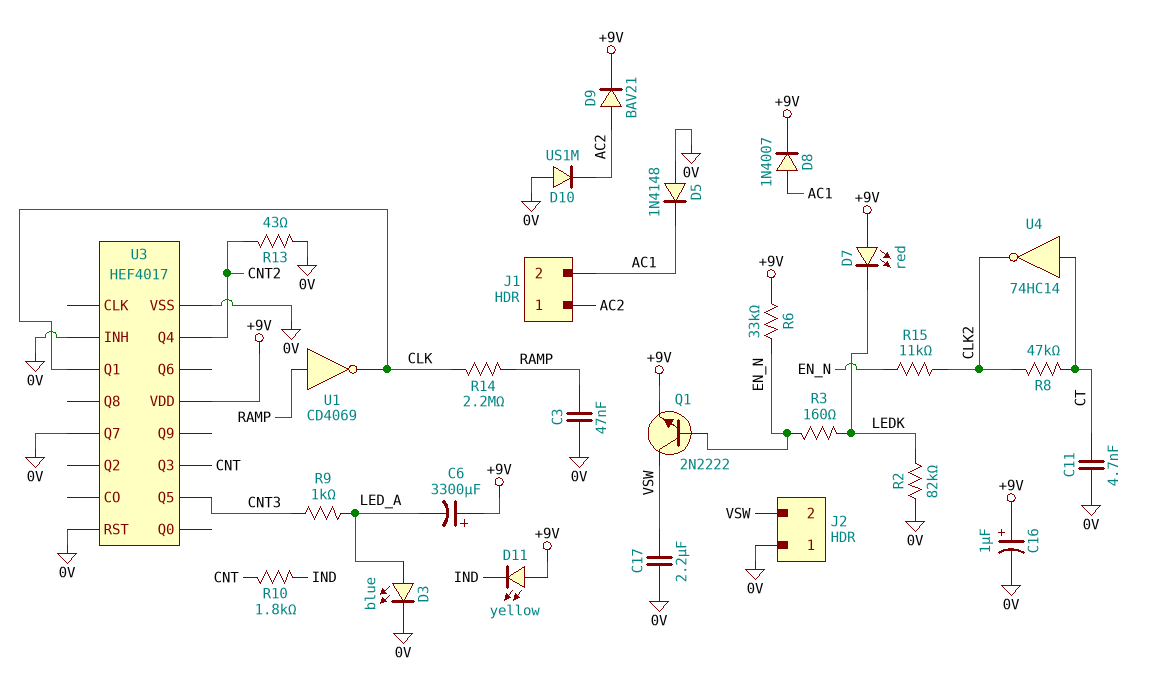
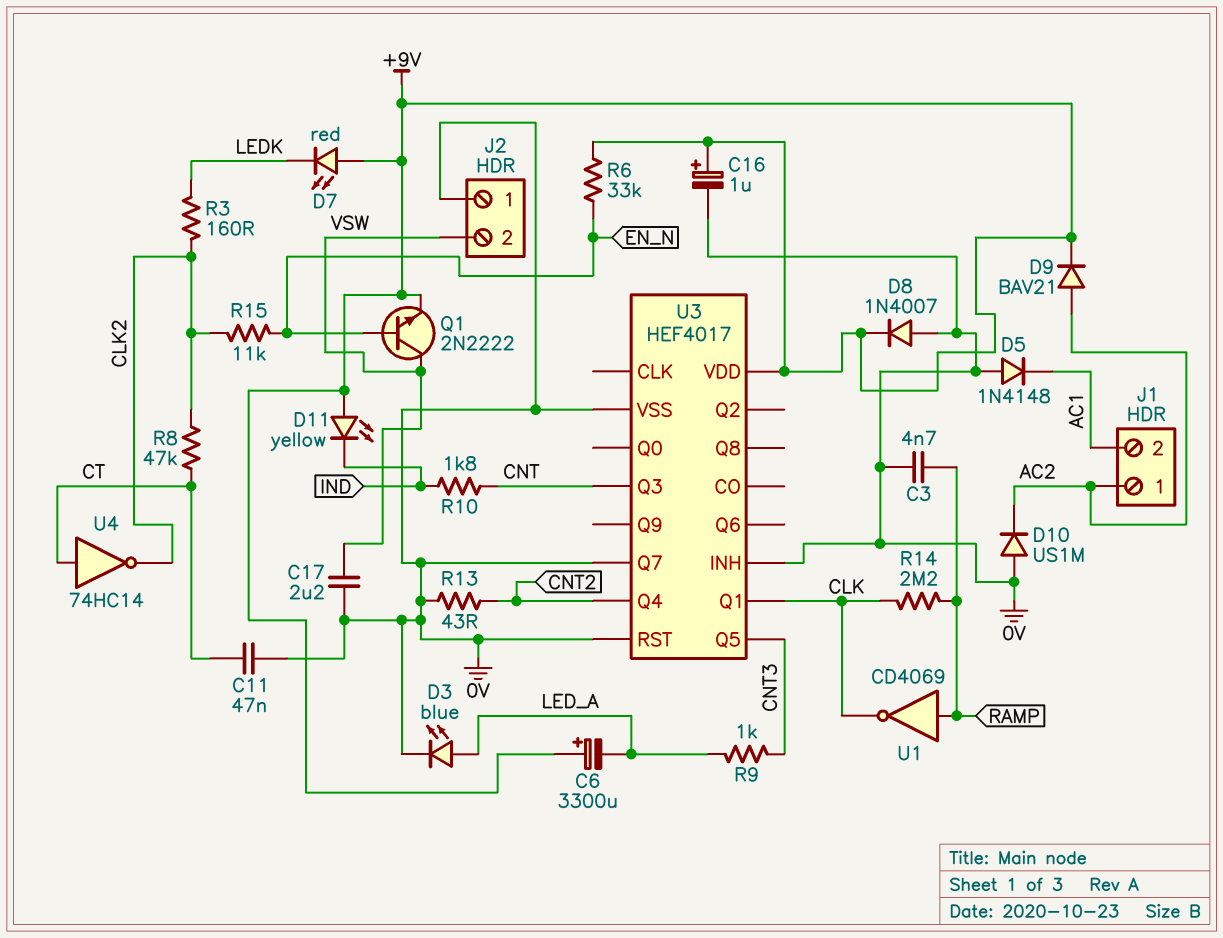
C3: 47nF (0V, RAMP) -> 4.7nF (0V, RAMP)
C11: 4.7nF (0V, CT) -> 47nF (0V, CT)
D8: diode 1N4007 (A AC1, K +9V) -> diode 1N4007 (A 0V, K +9V)
R2: 82k (0V, LEDK) -> none
R3: 160 (EN_N, LEDK) -> 160 (CLK2, LEDK)

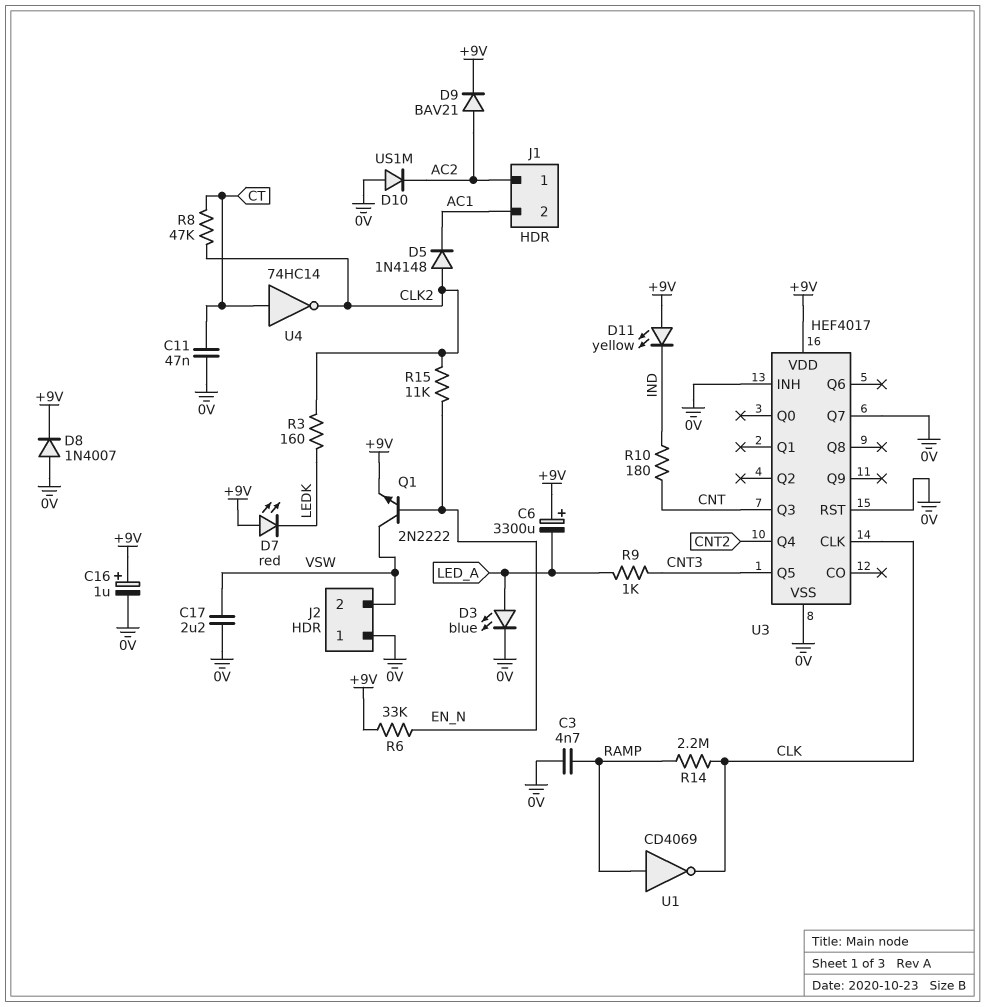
D5: diode 1N4148 (A 0V, K AC1) -> diode 1N4148 (A CLK2, K AC1)
R10: 1.8k (CNT, IND) -> 180 (CNT, IND)
R13: 43 (0V, CNT2) -> none
U3 pin CLK: none -> CLK
U3 pin Q1: CLK -> none

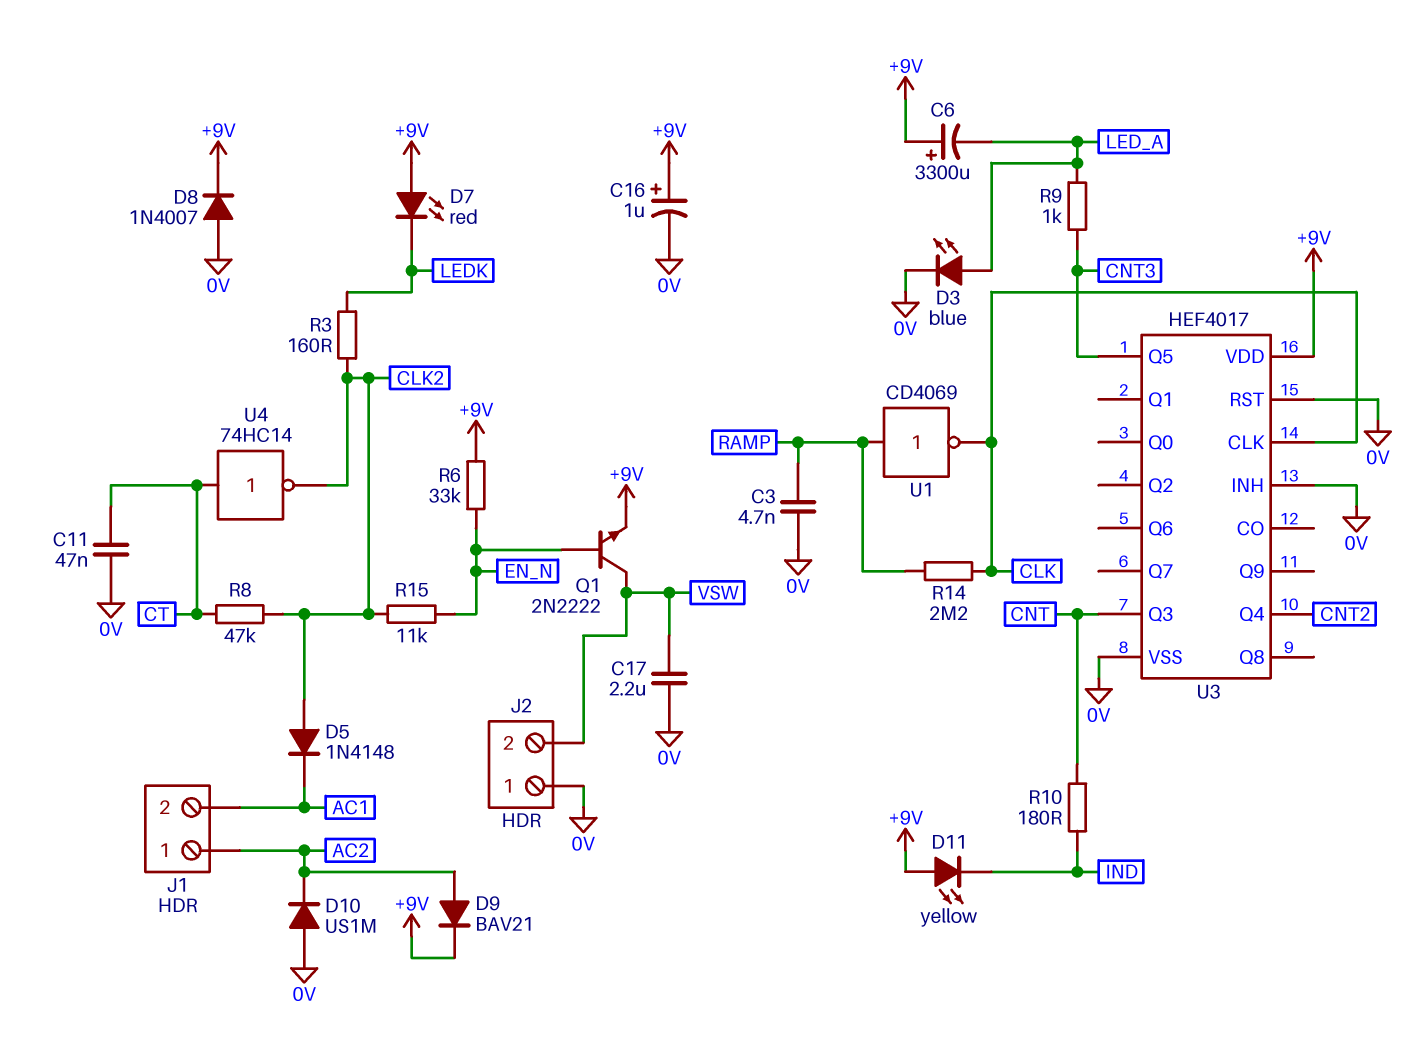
U3 pin Q7: 0V -> none

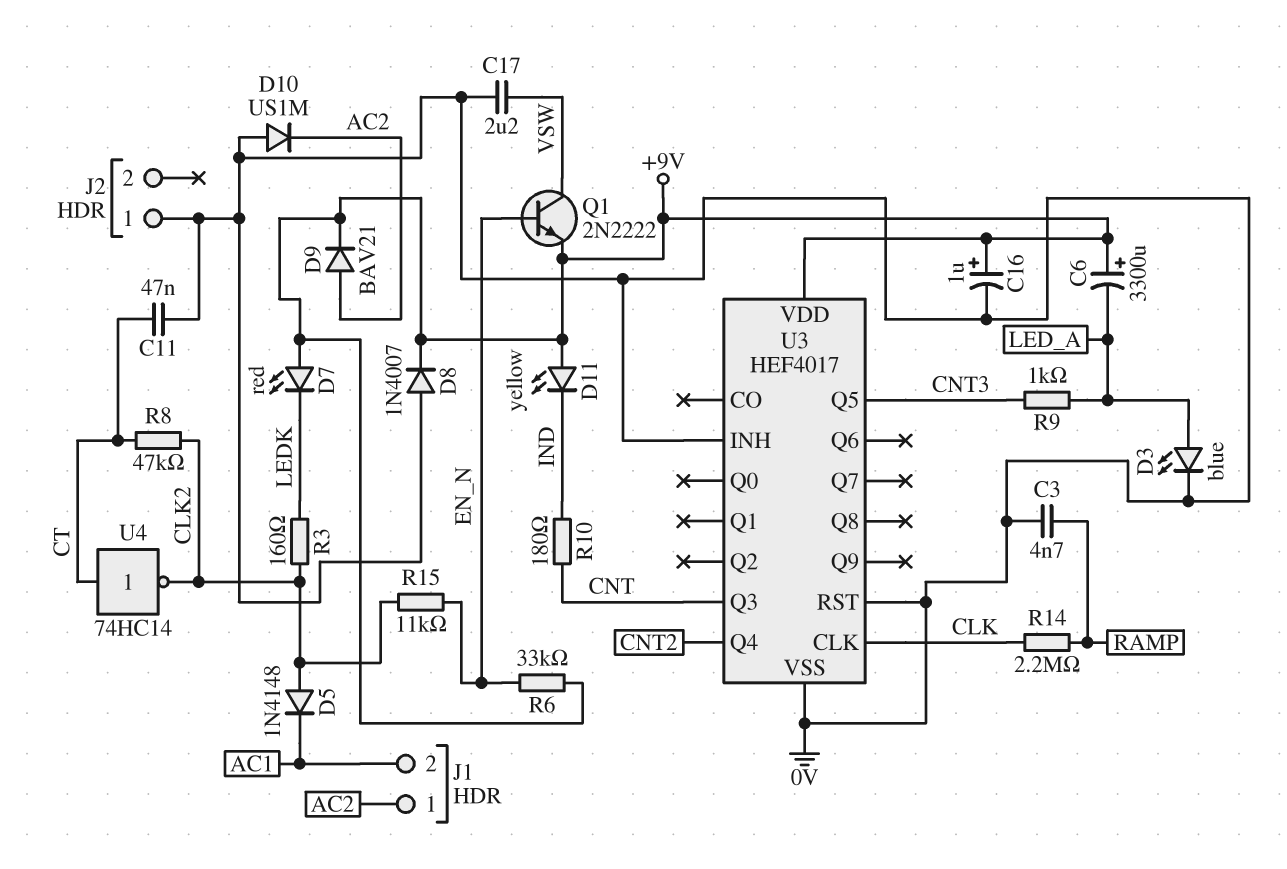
J2 pin 2: VSW -> none
U1: NOT CD4069 (in RAMP, out CLK) -> none

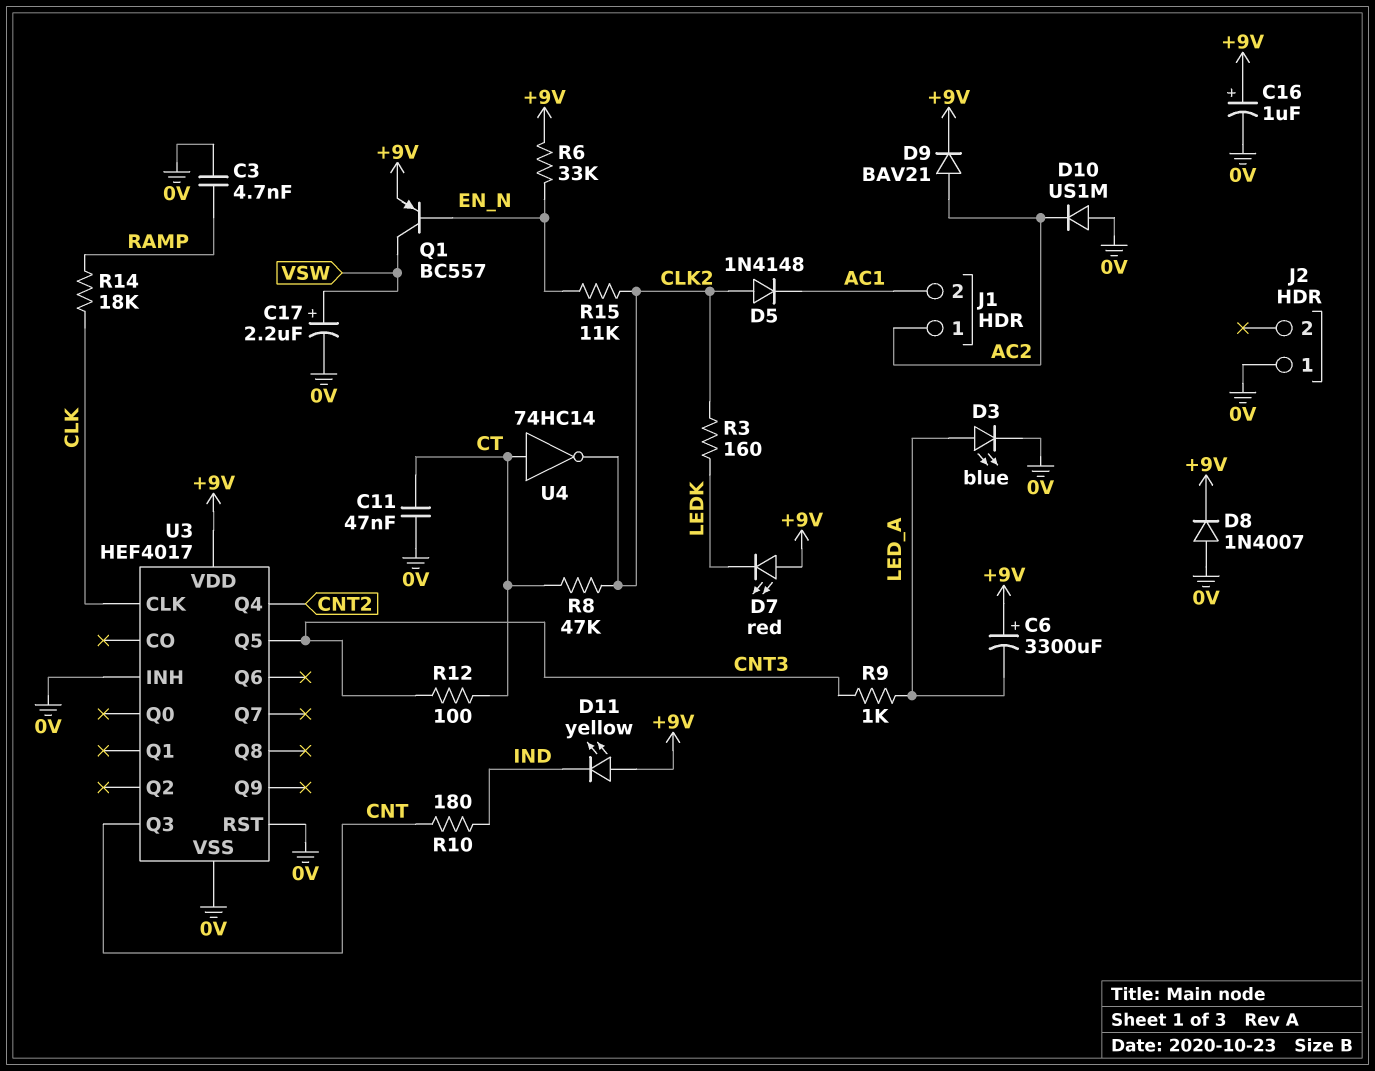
C17: 2.2uF (0V, VSW) -> 2.2uF (plus VSW, minus 0V)
Q1: NPN 2N2222 (B EN_N, C VSW, E +9V) -> PNP BC557 (B EN_N, C VSW, E +9V)
R12: none -> 100 (CNT3, CT)
R14: 2.2M (CLK, RAMP) -> 18k (CLK, RAMP)

